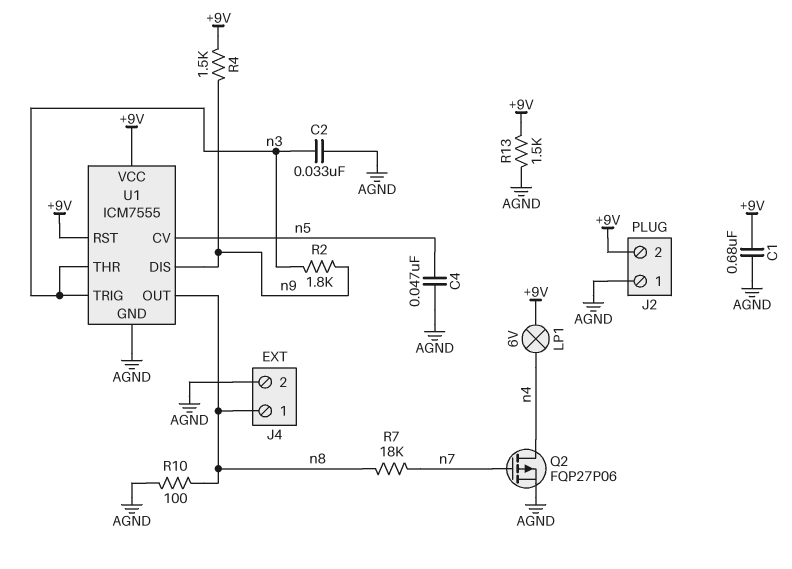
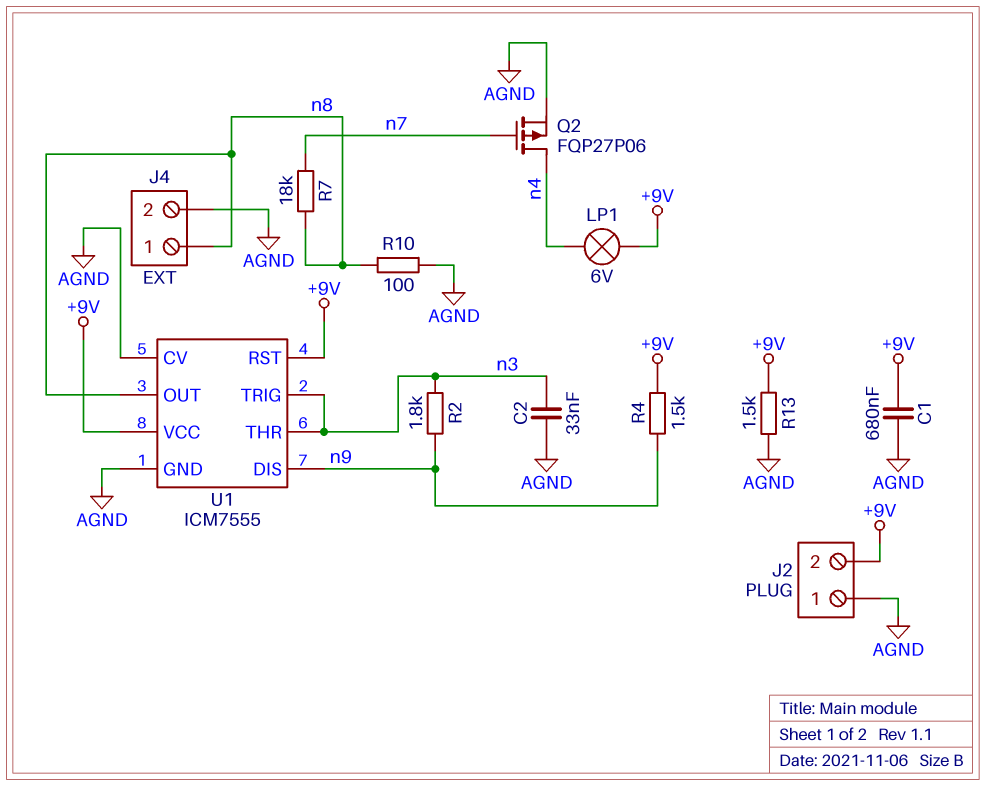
C4: 47nF (AGND, n5) -> none
U1 pin CV: n5 -> AGND

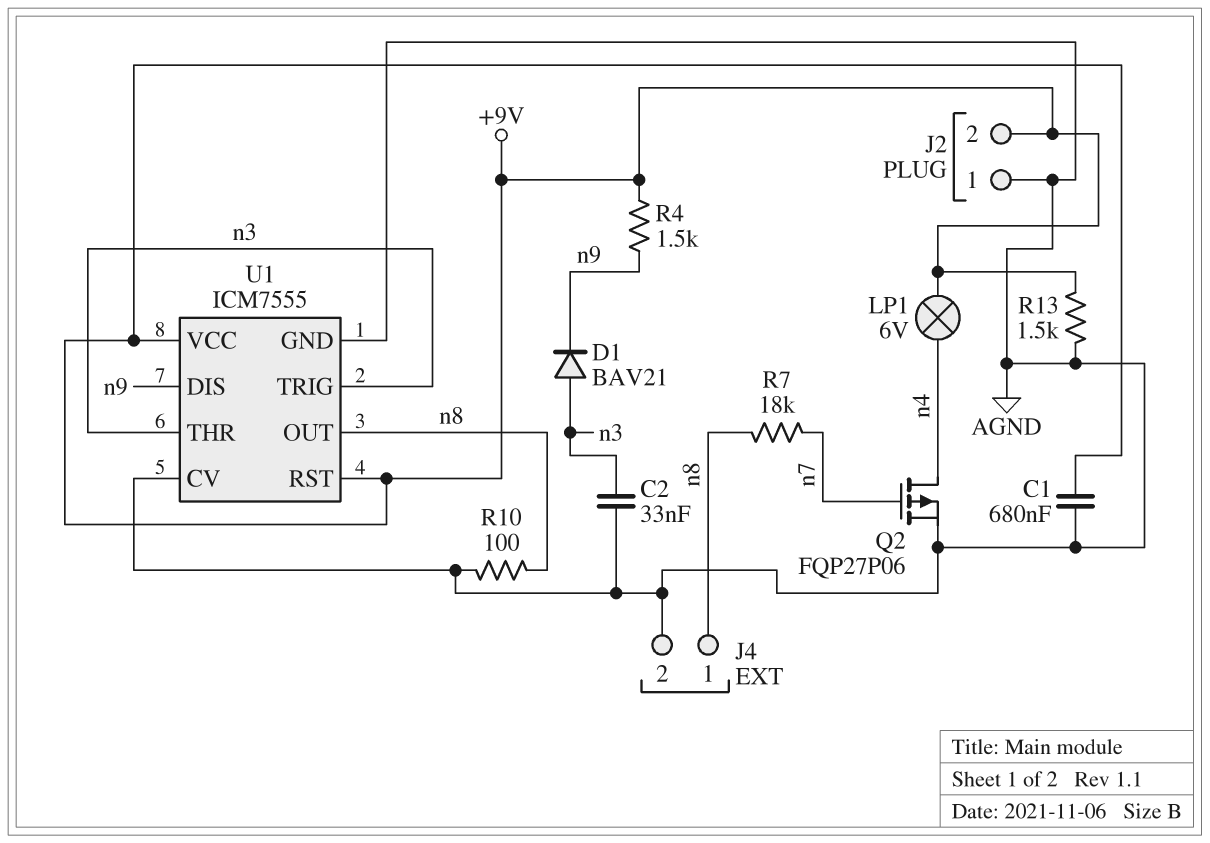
D1: none -> diode BAV21 (A n3, K n9)
R2: 1.8k (n3, n9) -> none

